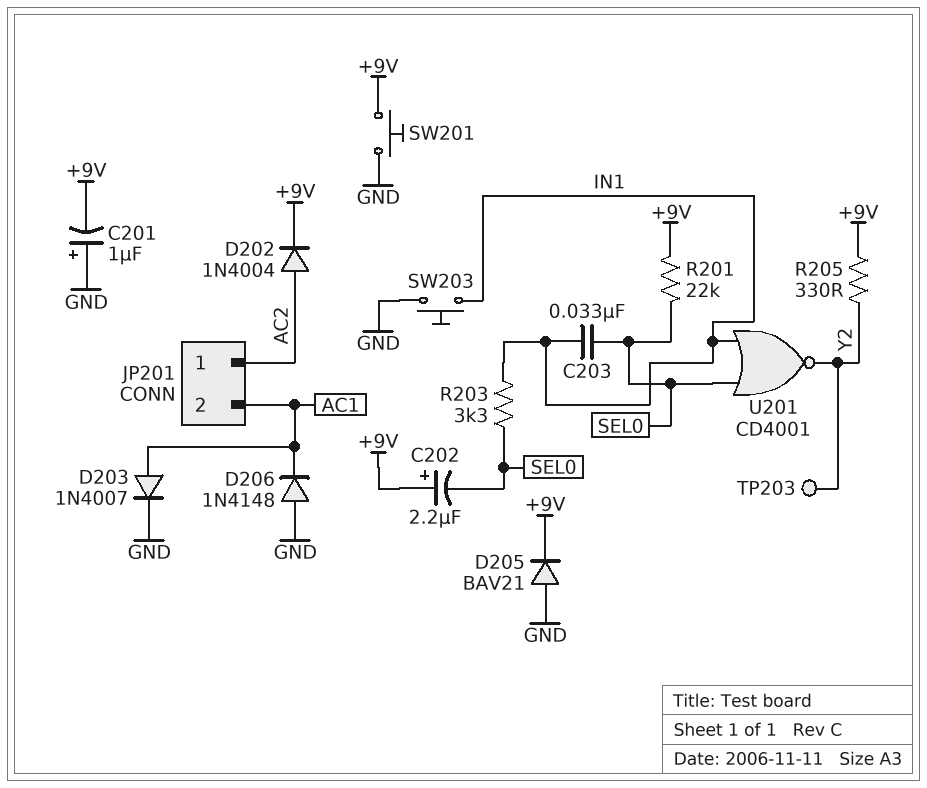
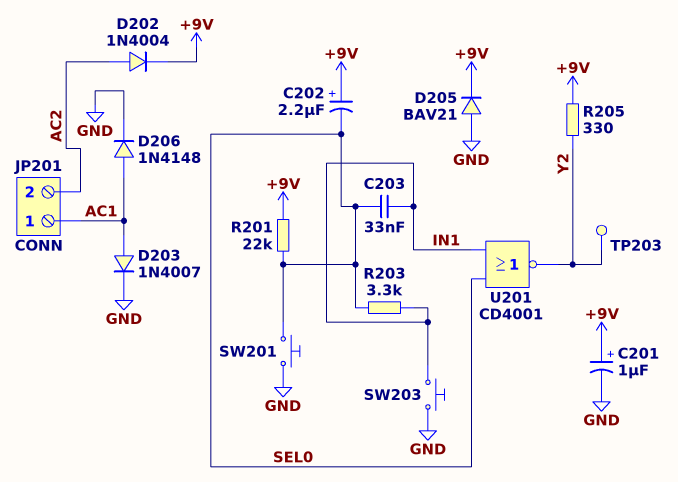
C201: 1uF (plus GND, minus +9V) -> 1uF (plus +9V, minus GND)
D206: diode 1N4148 (A GND, K AC1) -> diode 1N4148 (A AC1, K GND)
JP201 pin 1: AC2 -> AC1
JP201 pin 2: AC1 -> AC2
SW201: button (+9V, GND) -> button (GND, SEL0)

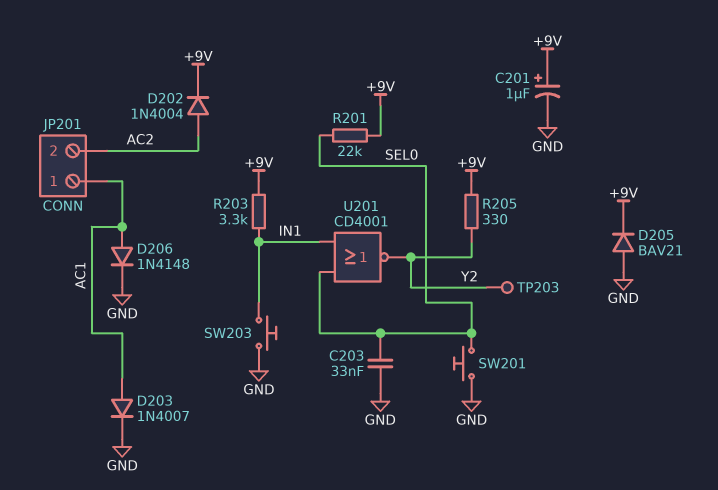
C202: 2.2uF (plus +9V, minus SEL0) -> none
C203: 33nF (IN1, SEL0) -> 33nF (GND, SEL0)
R203: 3.3k (IN1, SEL0) -> 3.3k (+9V, IN1)

